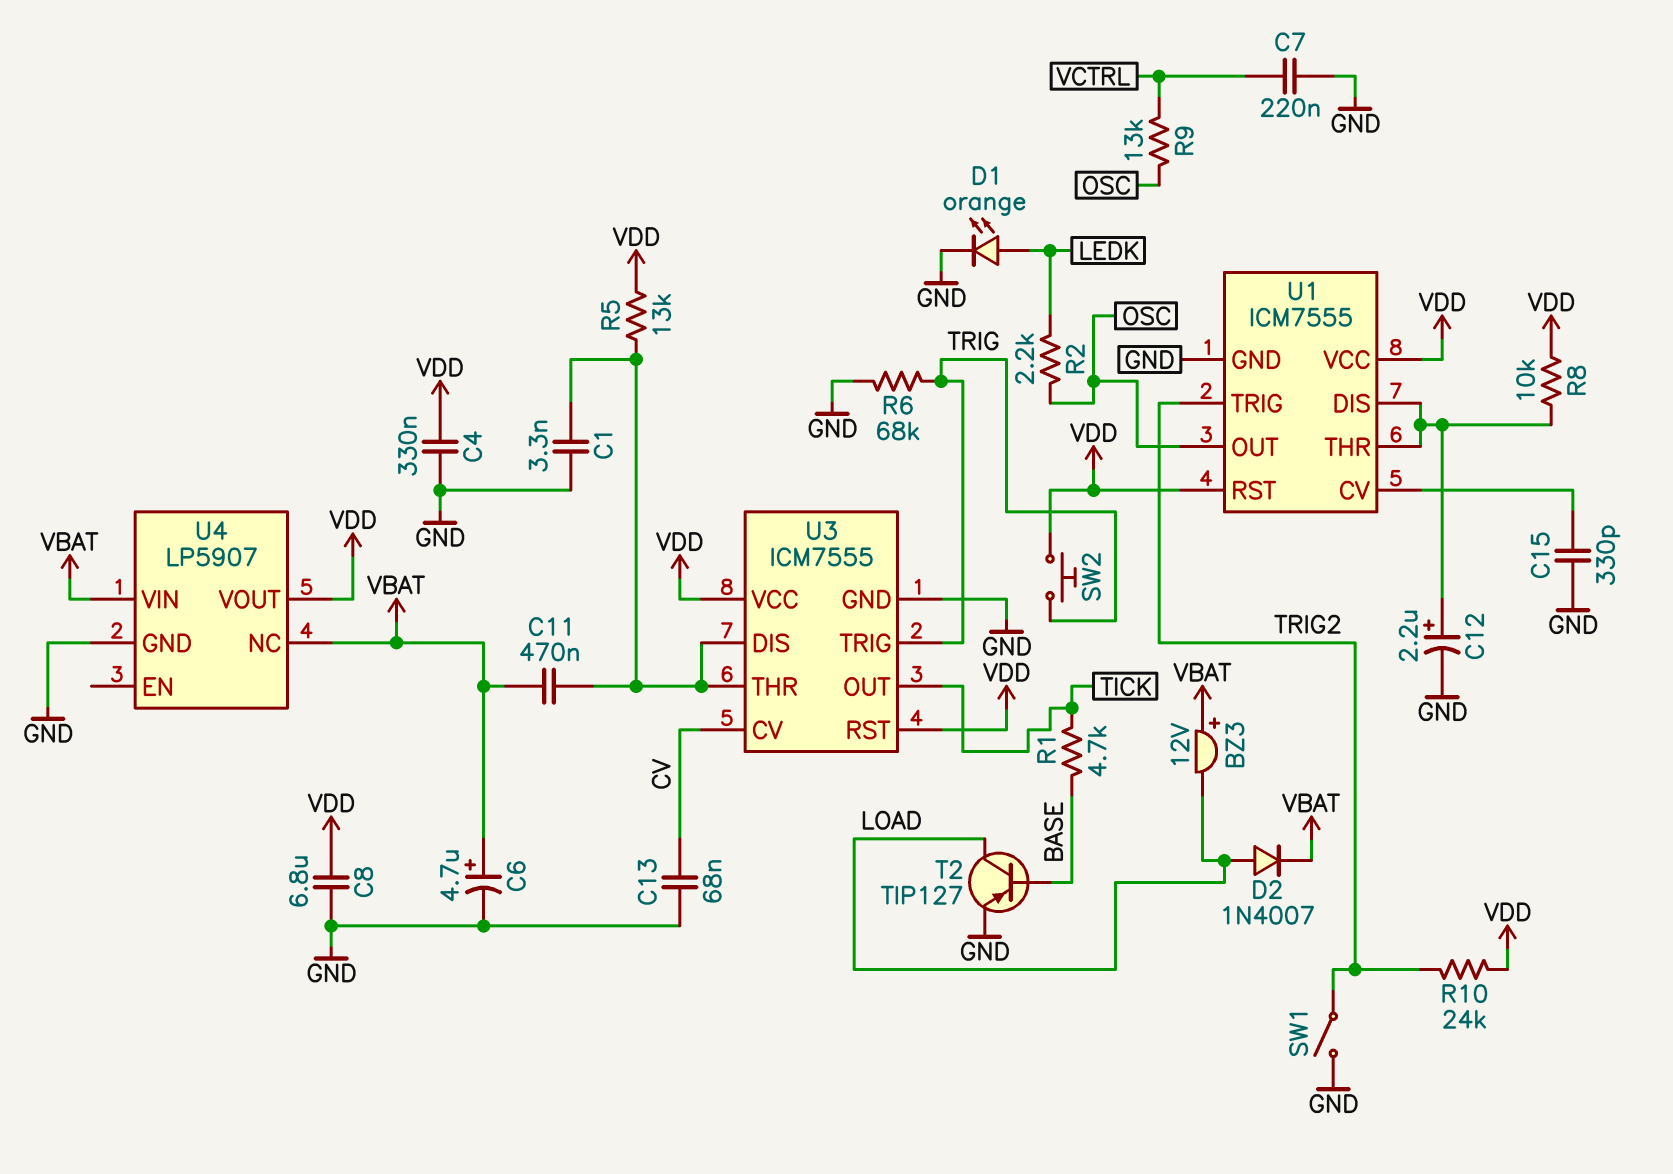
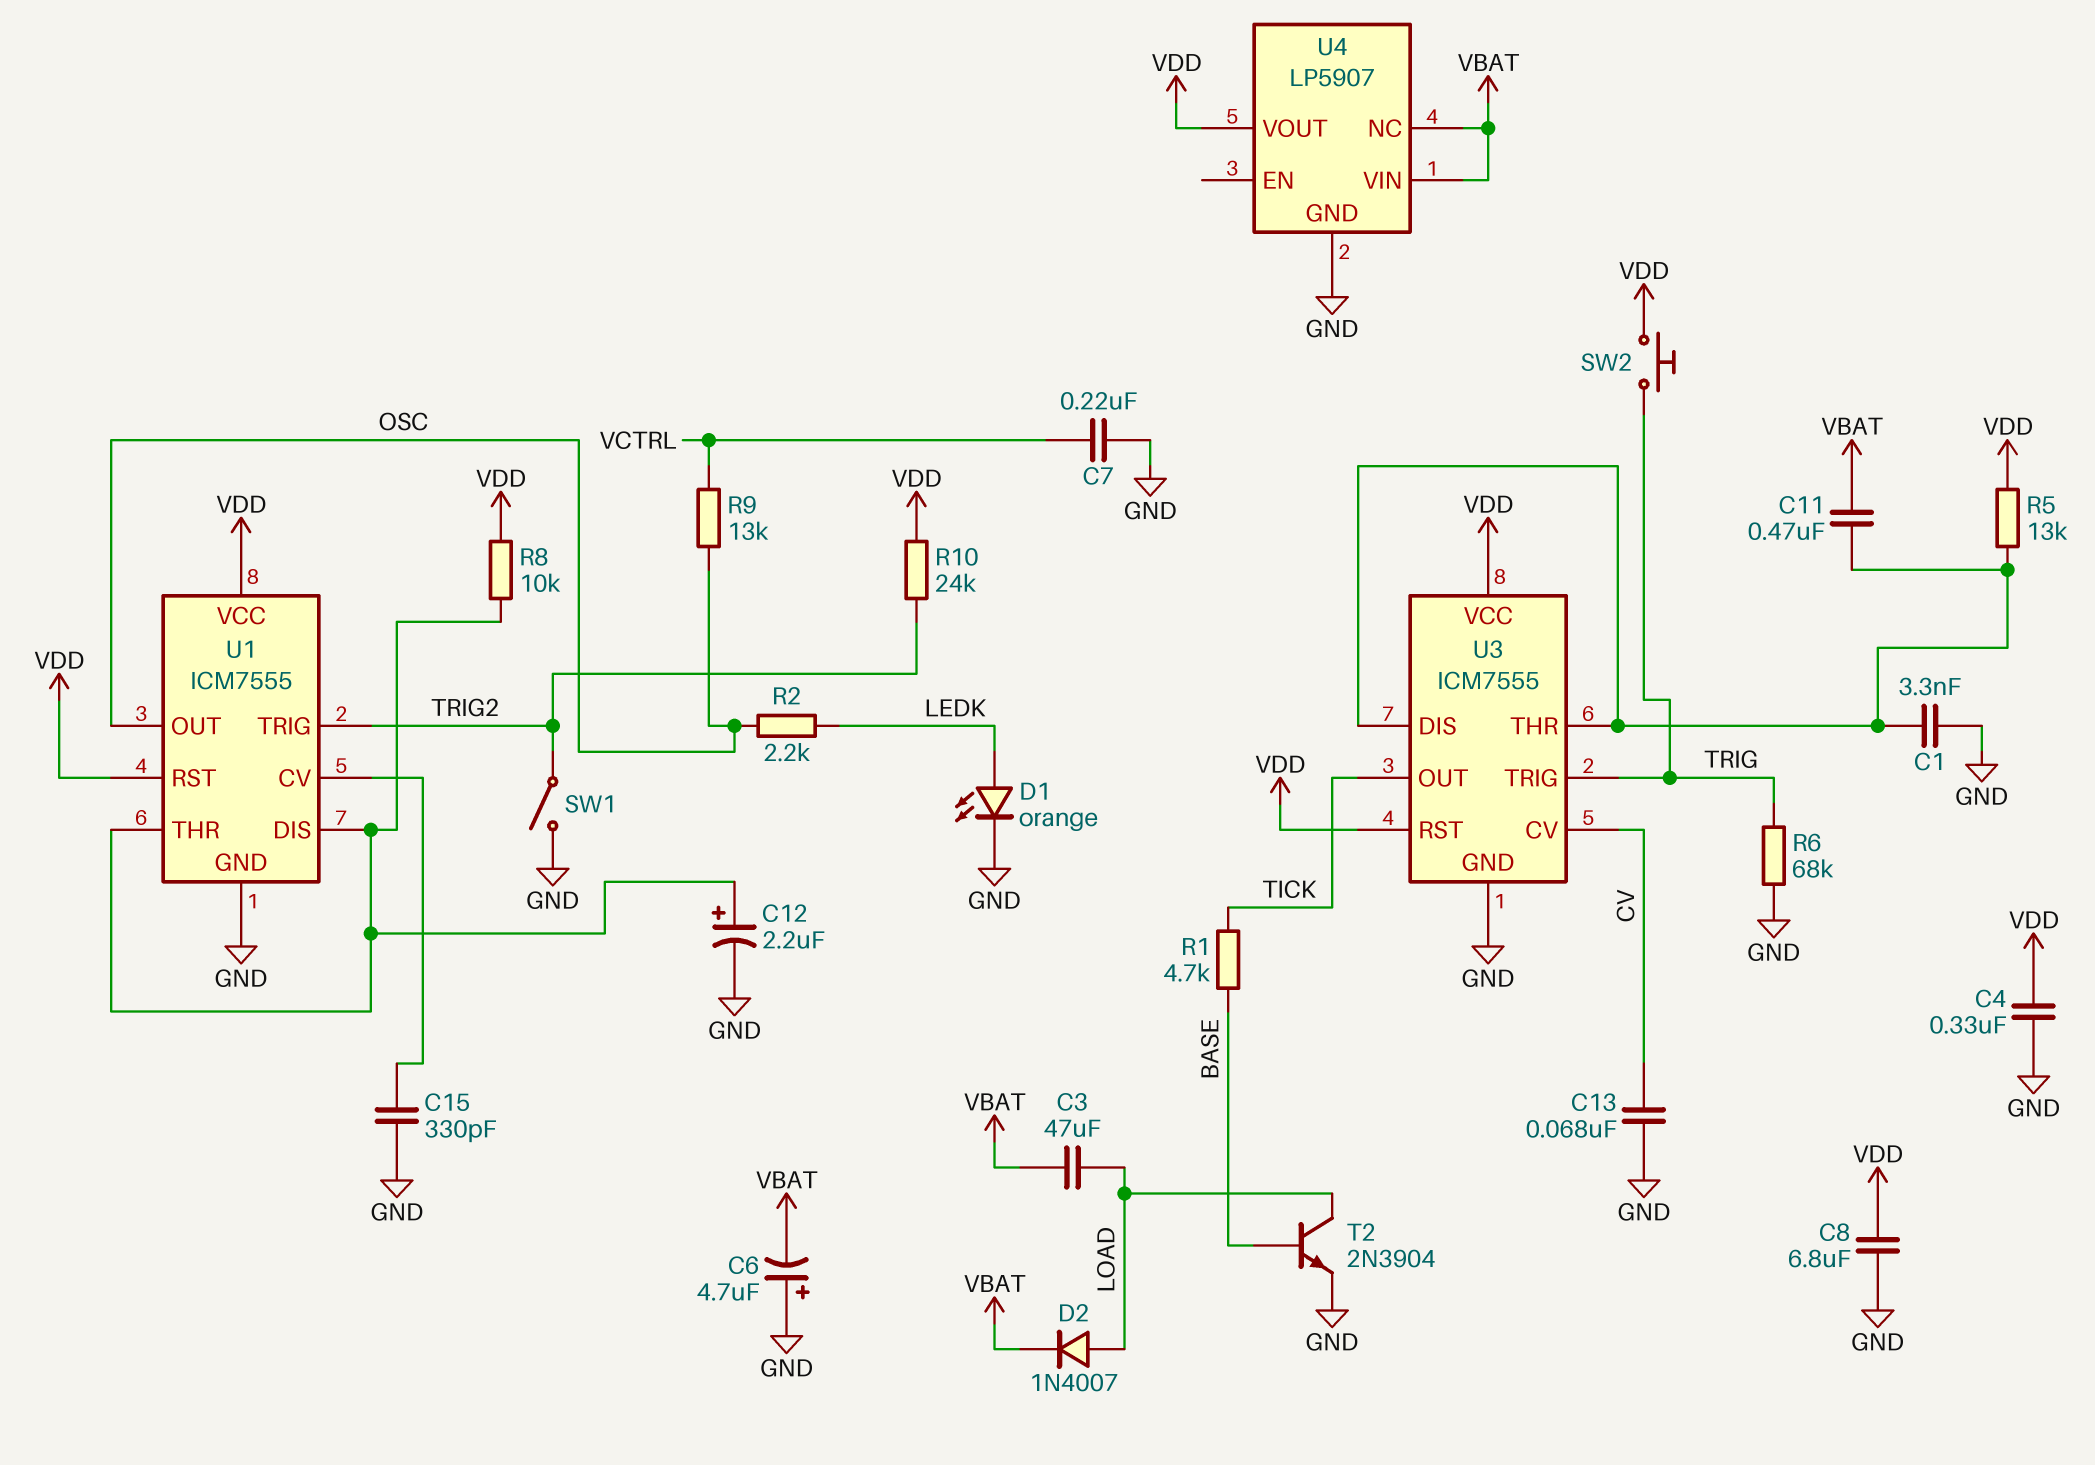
BZ3: buzzer 12V (plus VBAT, minus LOAD) -> none
C3: none -> 47uF (LOAD, VBAT)
C6: 4.7uF (plus VBAT, minus GND) -> 4.7uF (plus GND, minus VBAT)
T2: PNP TIP127 (B BASE, C LOAD, E GND) -> NPN 2N3904 (B BASE, C LOAD, E GND)

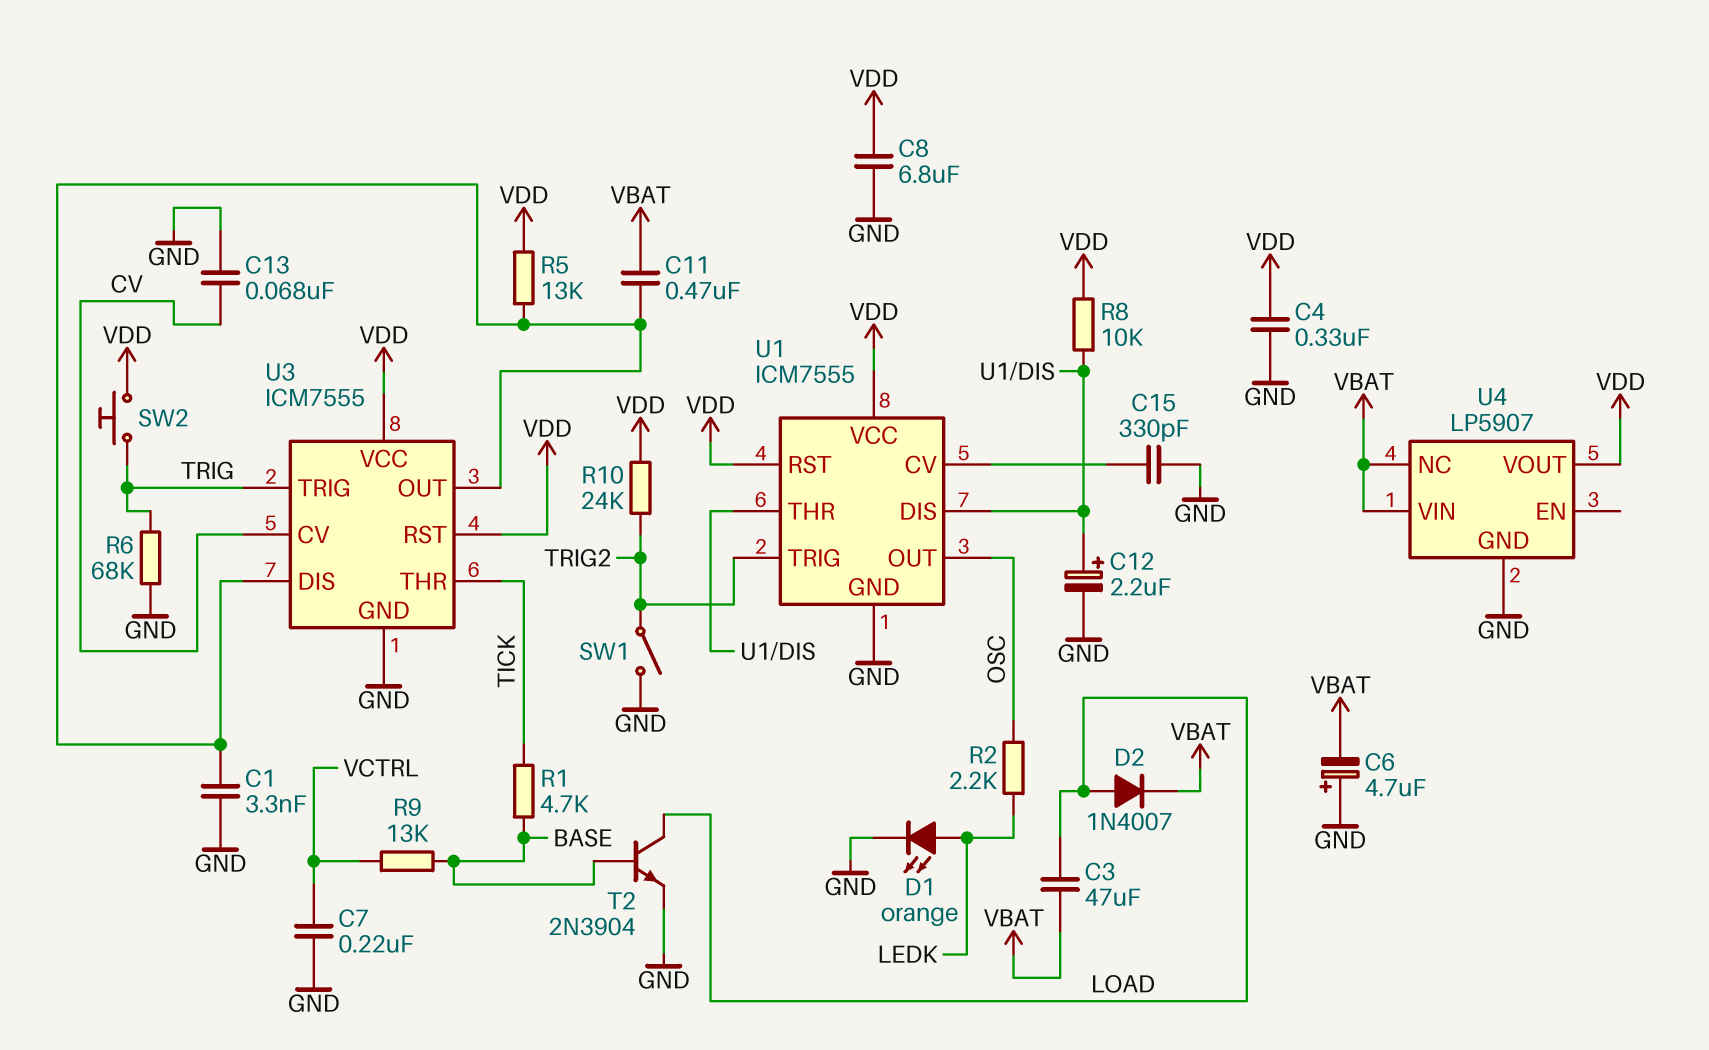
R9: 13k (OSC, VCTRL) -> 13k (BASE, VCTRL)
U3 pin OUT: TICK -> U3/DIS
U3 pin THR: U3/DIS -> TICK

